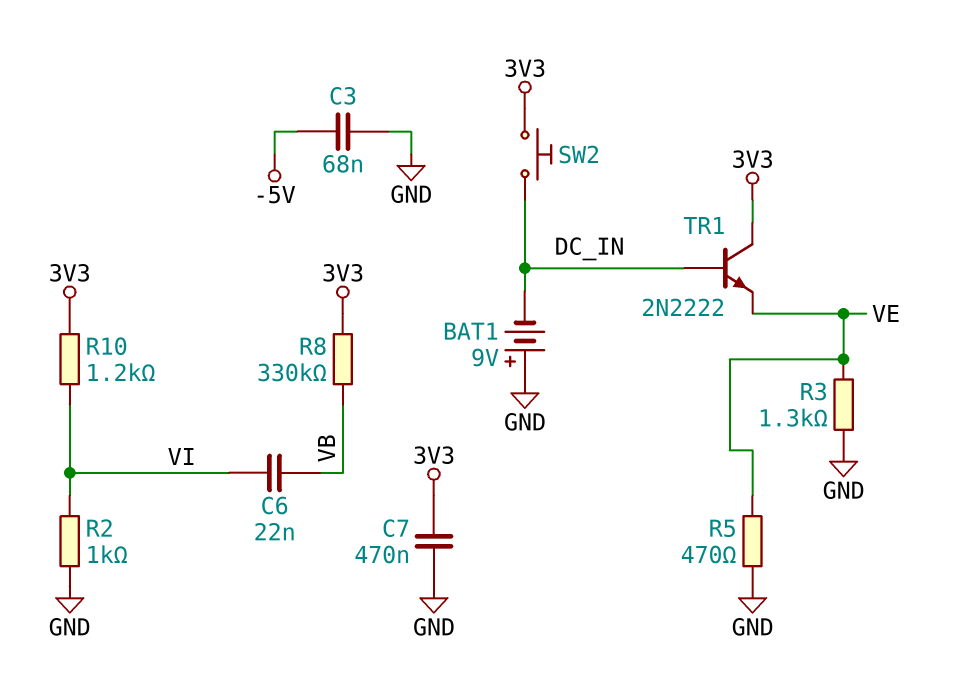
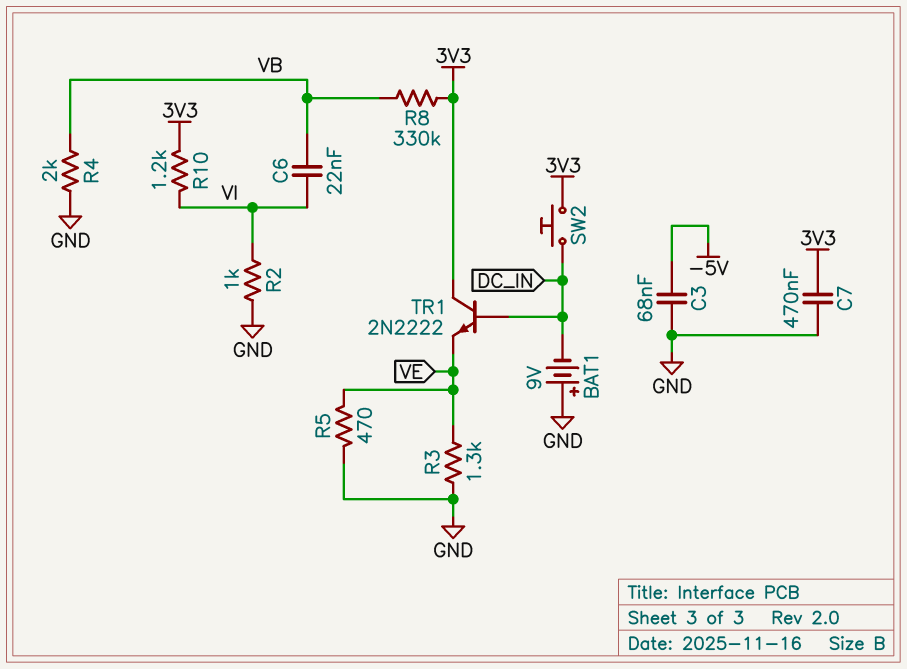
R4: none -> 2k (GND, VB)

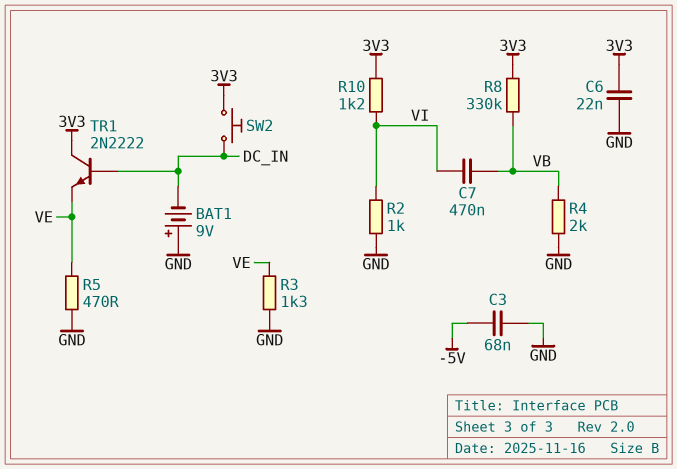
C6: 22nF (VB, VI) -> 22nF (3V3, GND)
C7: 470nF (3V3, GND) -> 470nF (VB, VI)

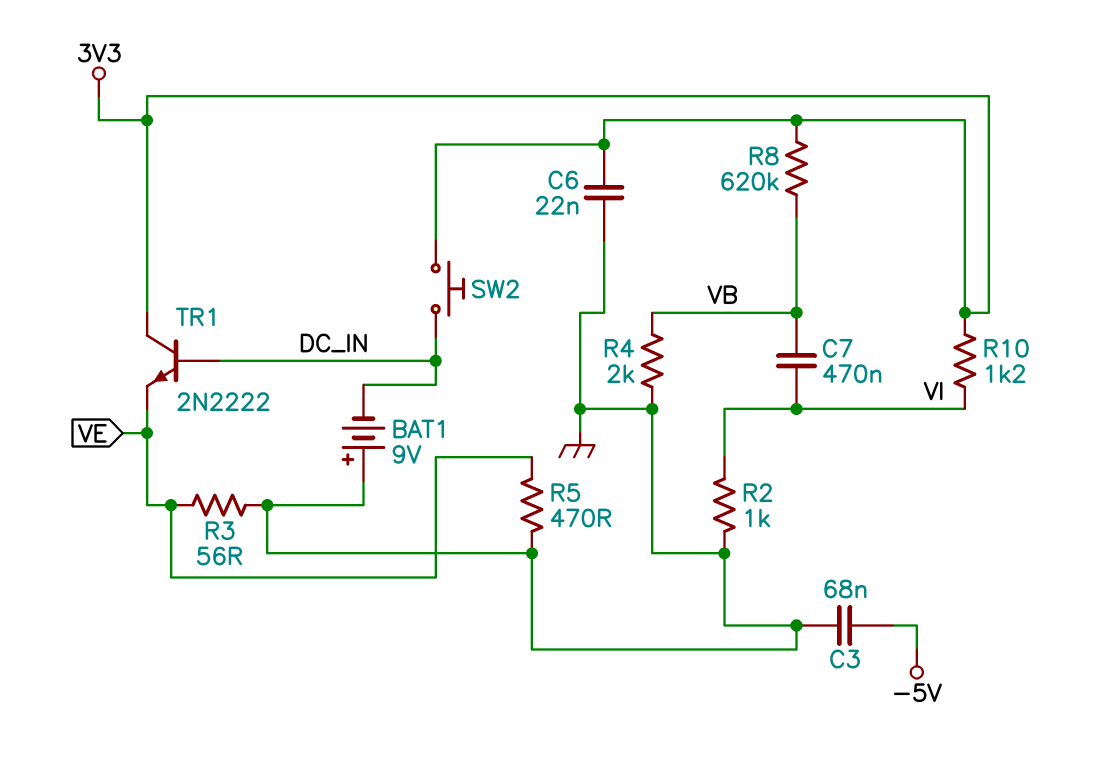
R3: 1.3k (GND, VE) -> 56 (GND, VE)
R8: 330k (3V3, VB) -> 620k (3V3, VB)

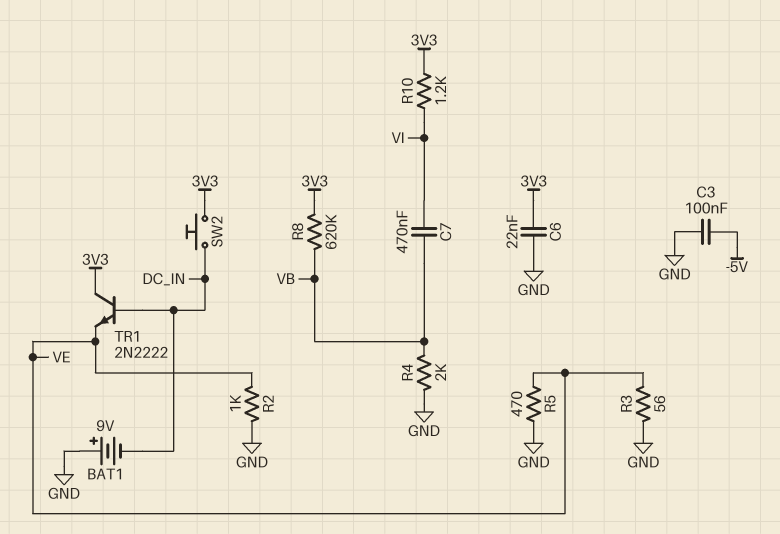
C3: 68nF (-5V, GND) -> 100nF (-5V, GND)
R2: 1k (GND, VI) -> 1k (GND, VE)

